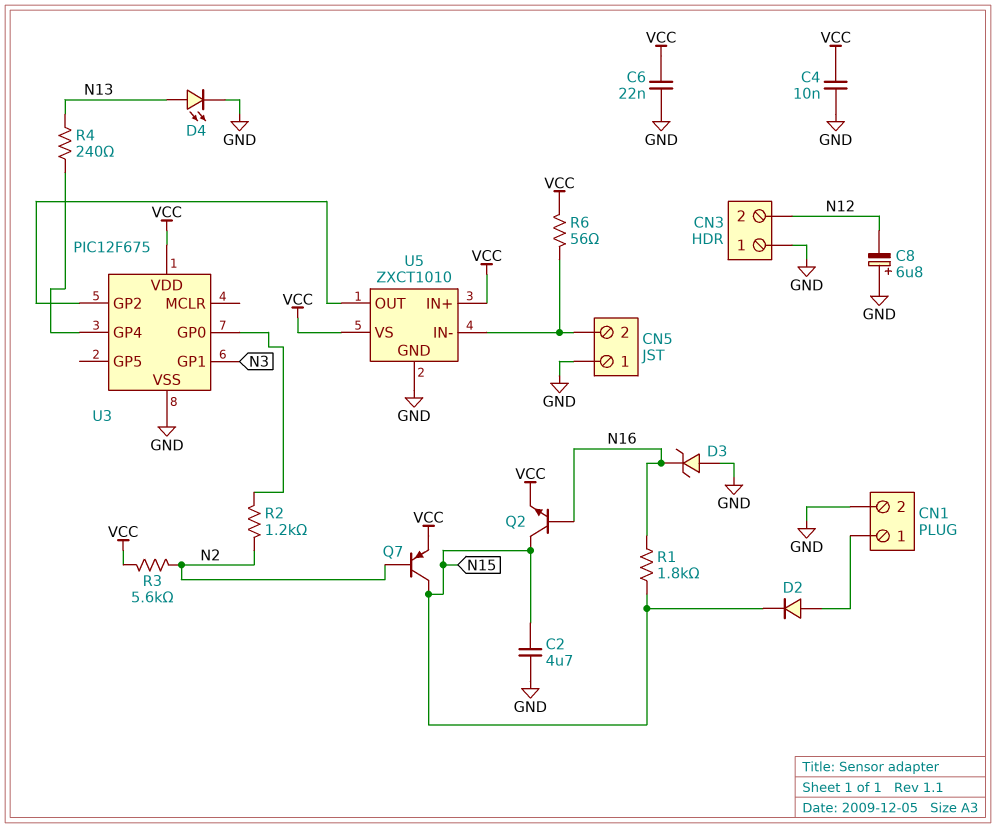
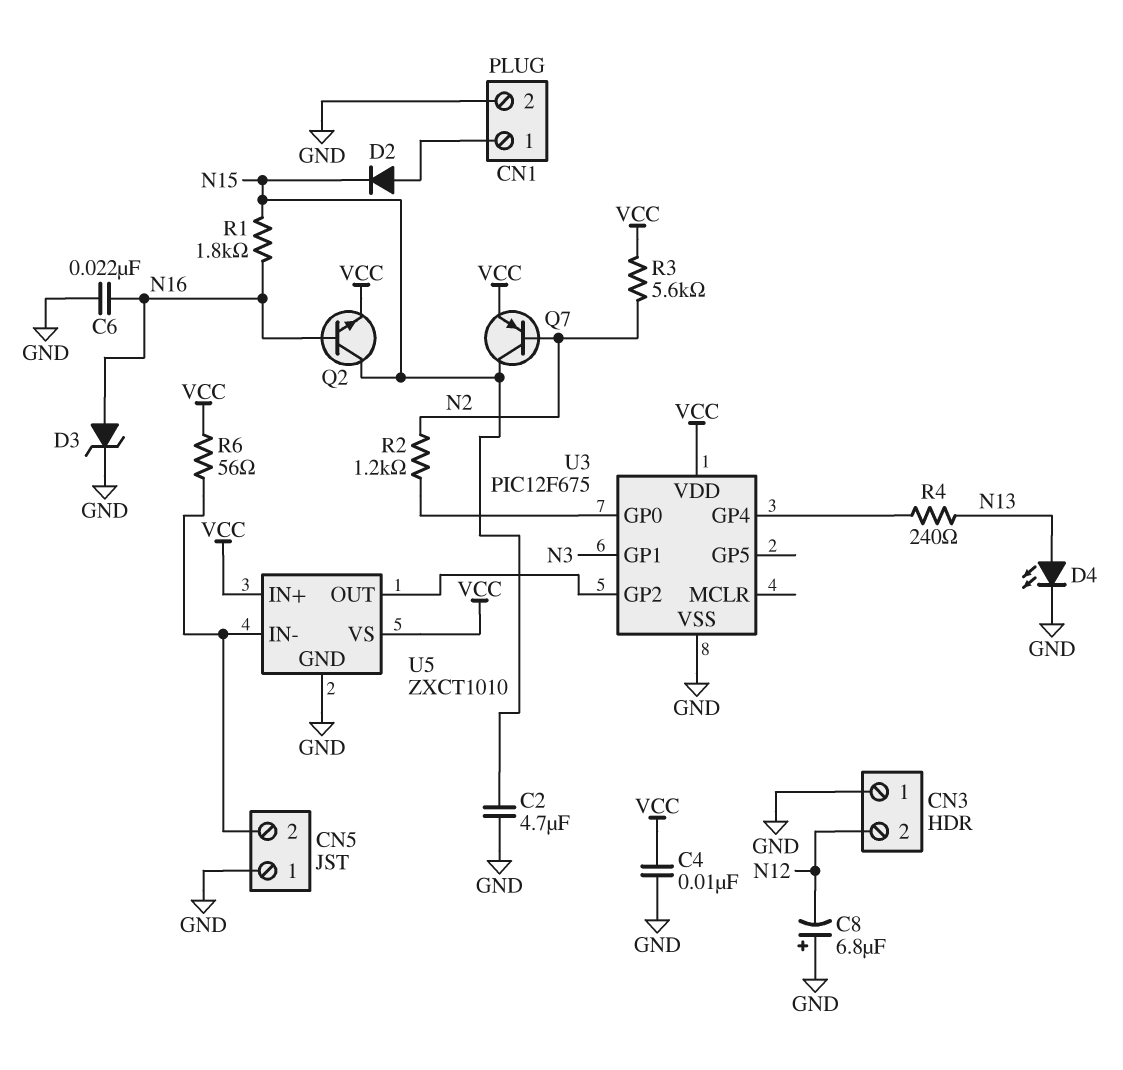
C6: 22nF (GND, VCC) -> 22nF (GND, N16)
D3: zener (A GND, K N16) -> zener (A N16, K GND)

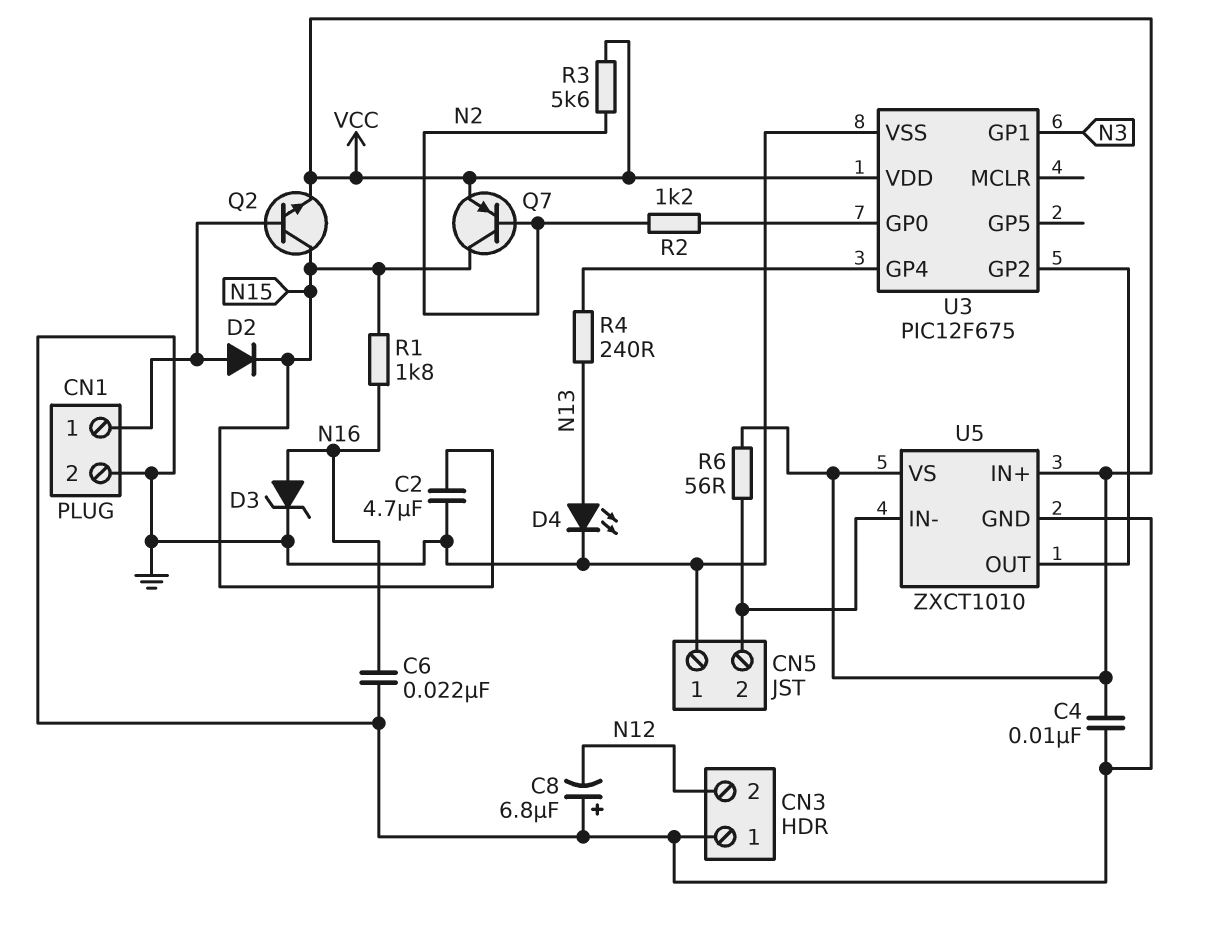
Q2: NPN (B N16, C N15, E VCC) -> NPN (B CN1/1, C N15, E VCC)

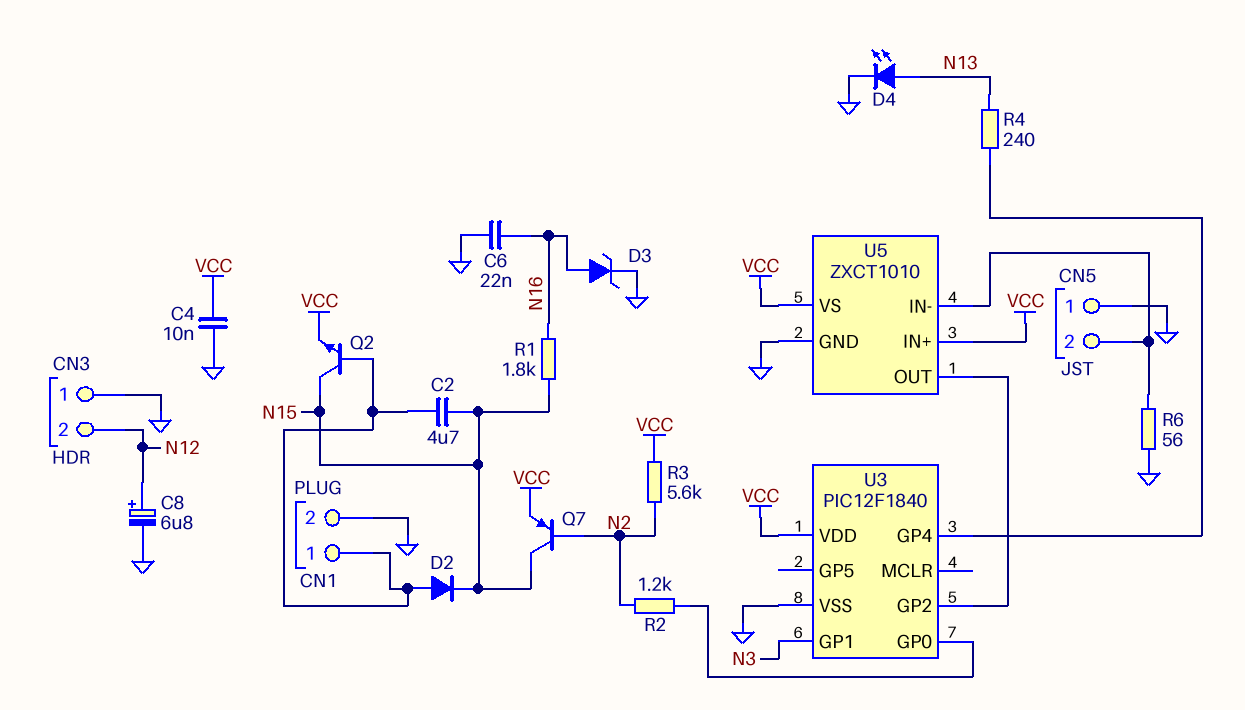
C2: 4.7uF (GND, N15) -> 4.7uF (CN1/1, N15)
C8: 6.8uF (plus GND, minus N12) -> 6.8uF (plus N12, minus GND)
R6: 56 (CN5/2, VCC) -> 56 (CN5/2, GND)
U3: PIC12F675 -> PIC12F1840

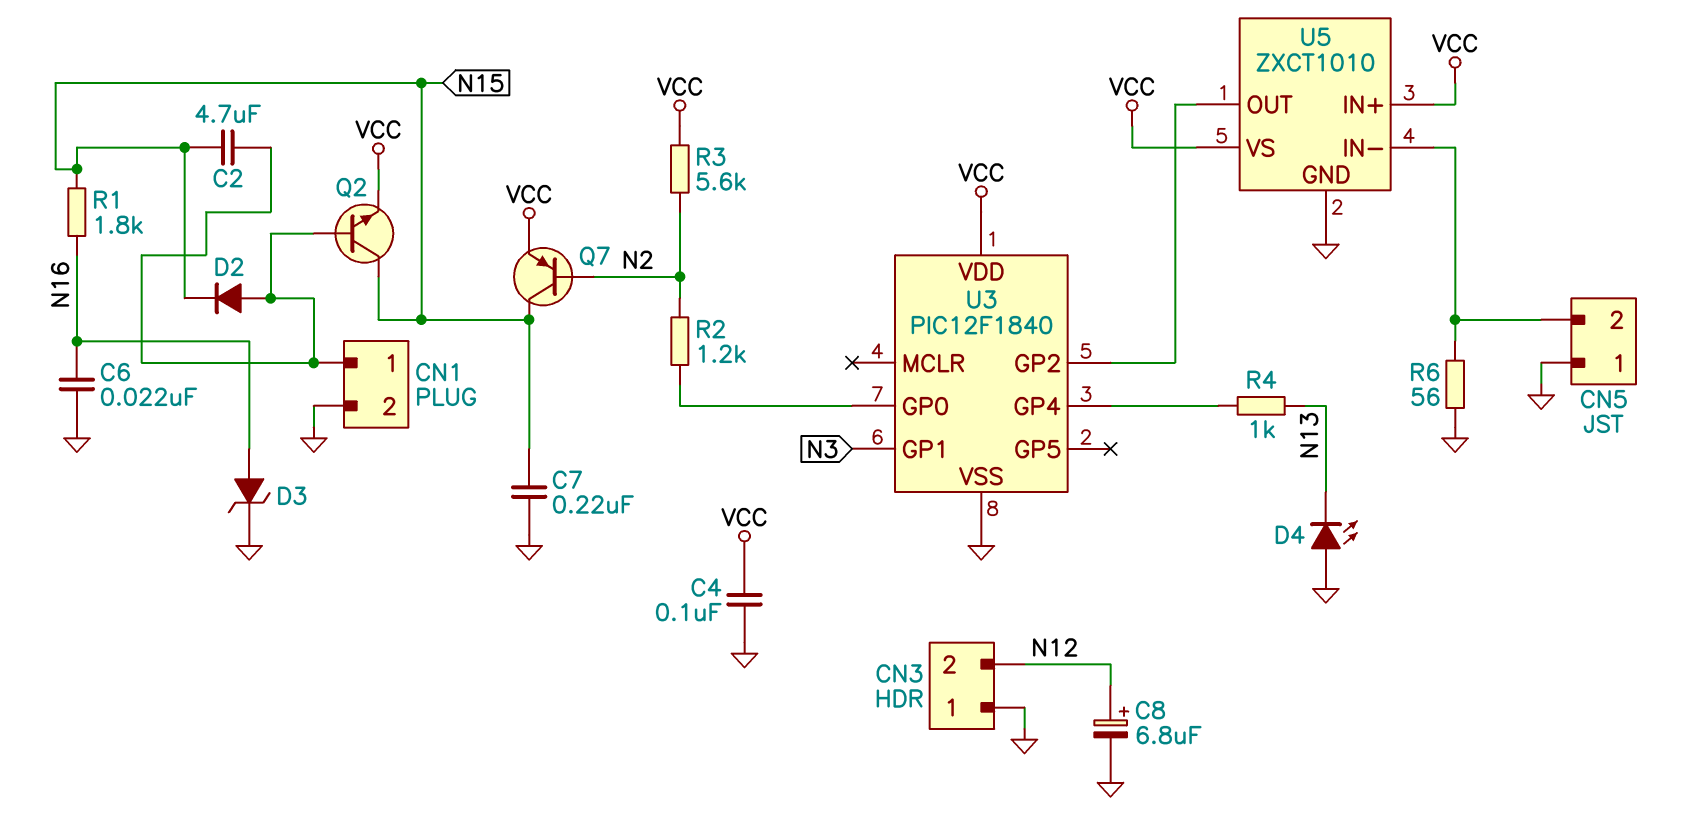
C4: 10nF (GND, VCC) -> 100nF (GND, VCC)
C7: none -> 220nF (GND, N15)
D4: LED (A N13, K GND) -> LED (A GND, K N13)
R4: 240 (N13, U3/GP4) -> 1k (N13, U3/GP4)

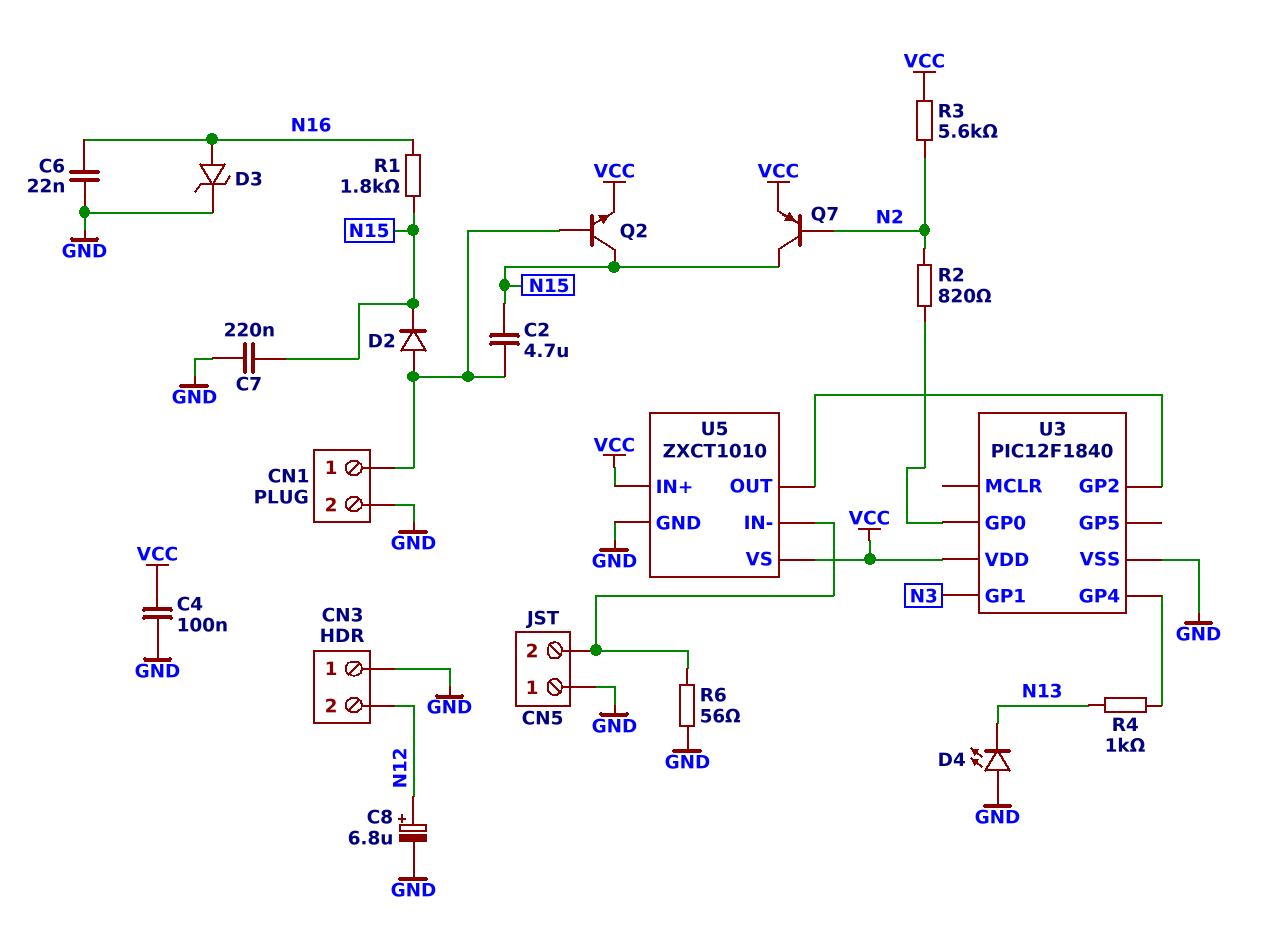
R2: 1.2k (N2, U3/GP0) -> 820 (N2, U3/GP0)

